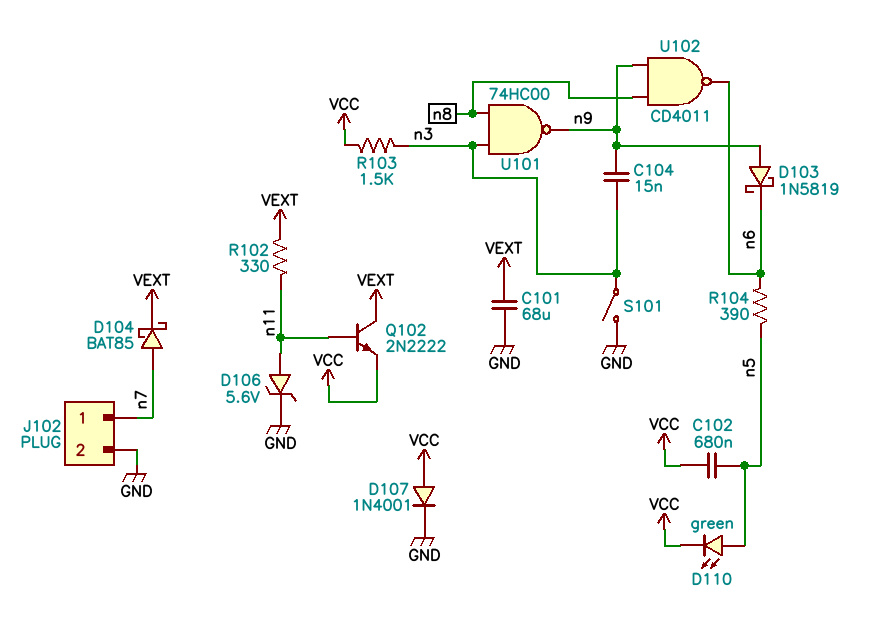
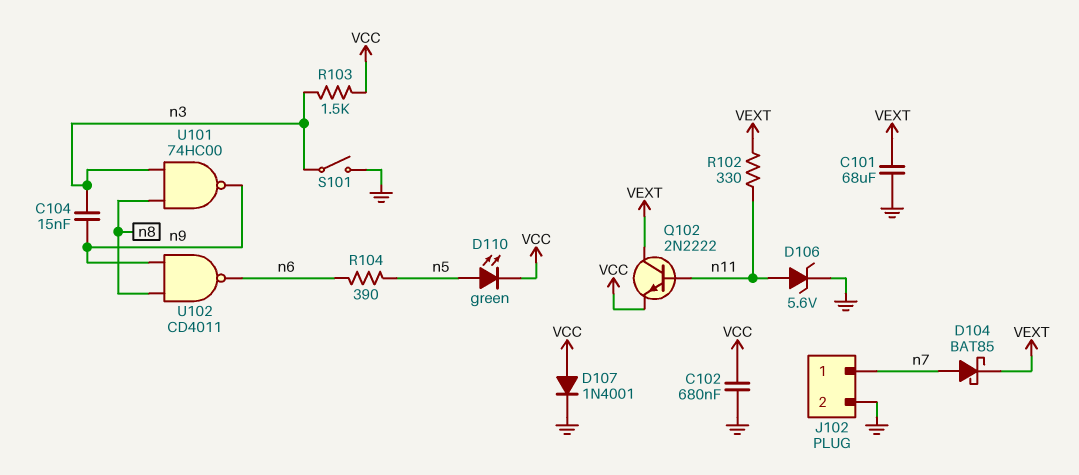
C102: 680nF (VCC, n5) -> 680nF (GND, VCC)
D103: schottky 1N5819 (A n9, K n6) -> none

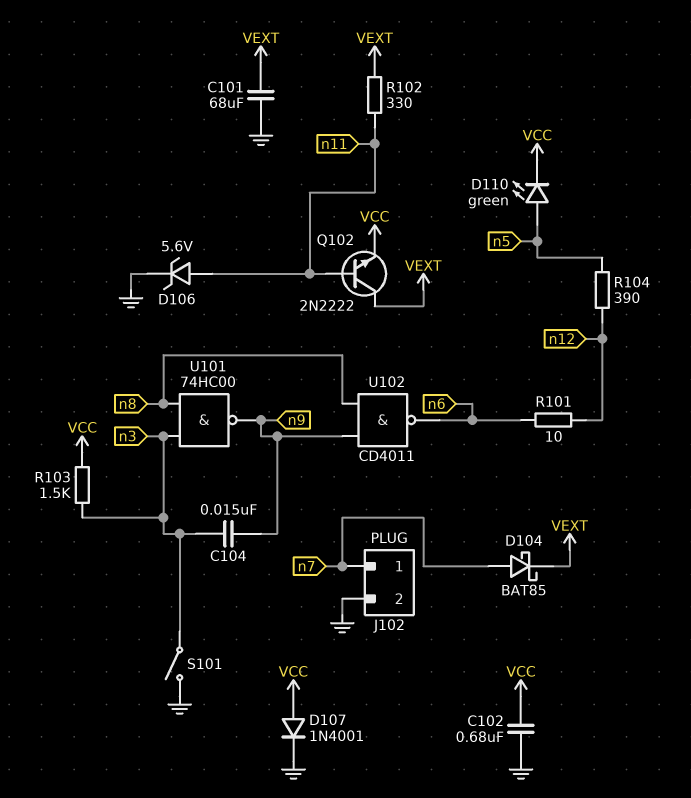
R101: none -> 10 (n6, n12)
R104: 390 (n5, n6) -> 390 (n5, n12)

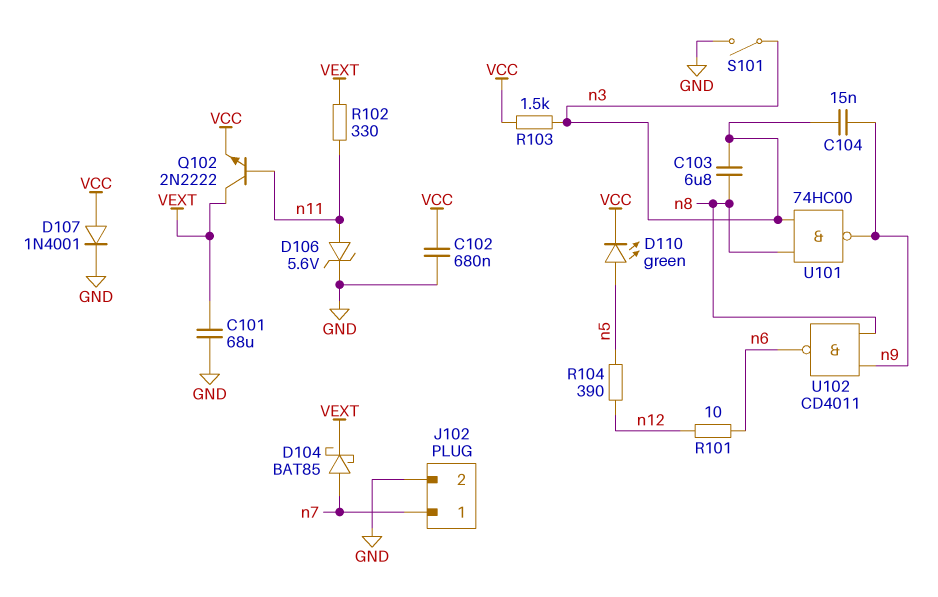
C103: none -> 6.8uF (n3, n8)

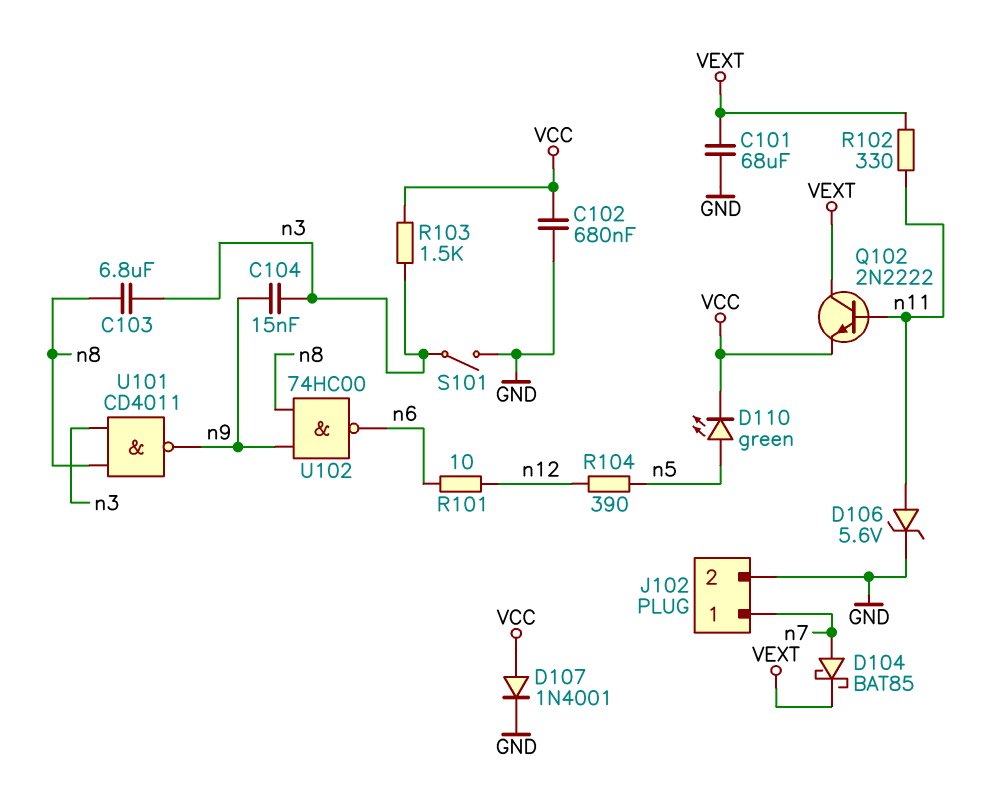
U101: NAND 74HC00 (in n3, in n8, out n9) -> NAND CD4011 (in n3, in n8, out n9)
U102: NAND CD4011 (in n8, in n9, out n6) -> NAND 74HC00 (in n8, in n9, out n6)

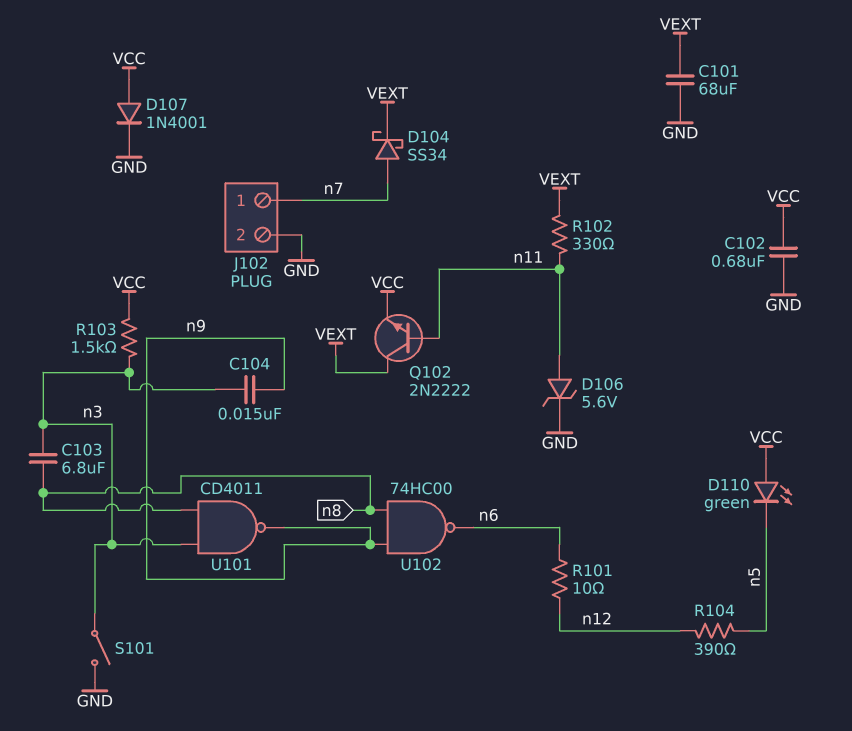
D104: schottky BAT85 (A n7, K VEXT) -> schottky SS34 (A n7, K VEXT)
D110: LED green (A n5, K VCC) -> LED green (A VCC, K n5)

